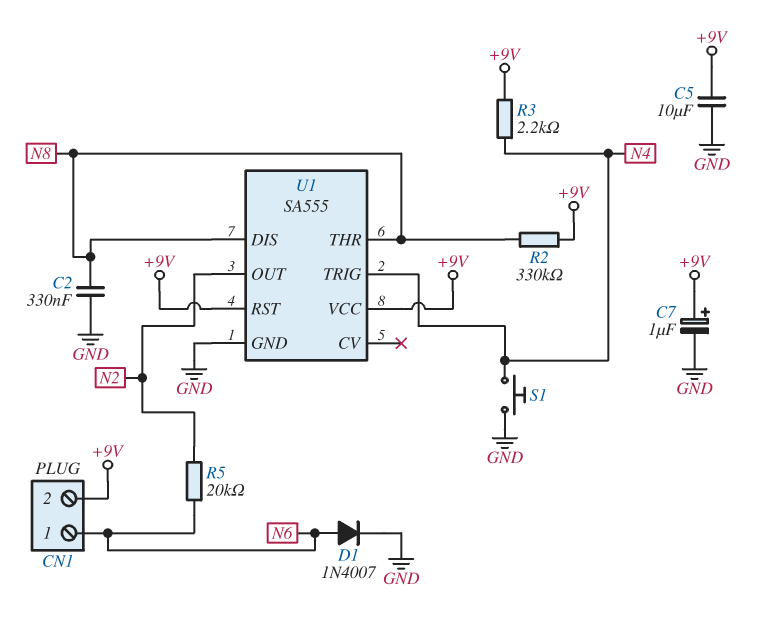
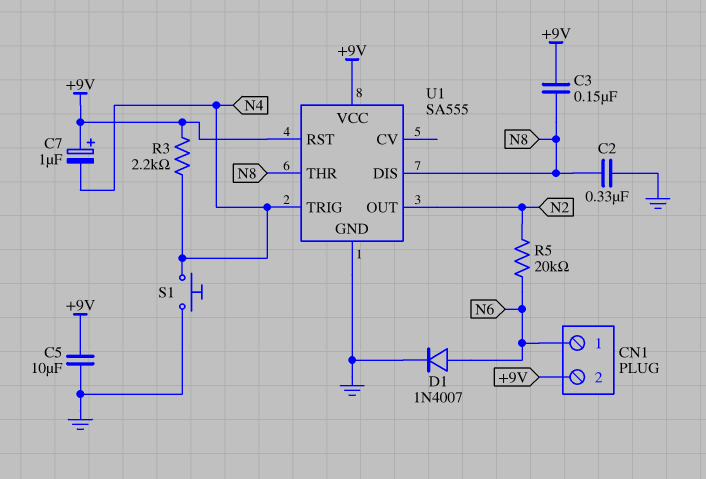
C3: none -> 150nF (+9V, N8)
C7: 1uF (plus +9V, minus GND) -> 1uF (plus +9V, minus N4)
R2: 330k (+9V, N8) -> none

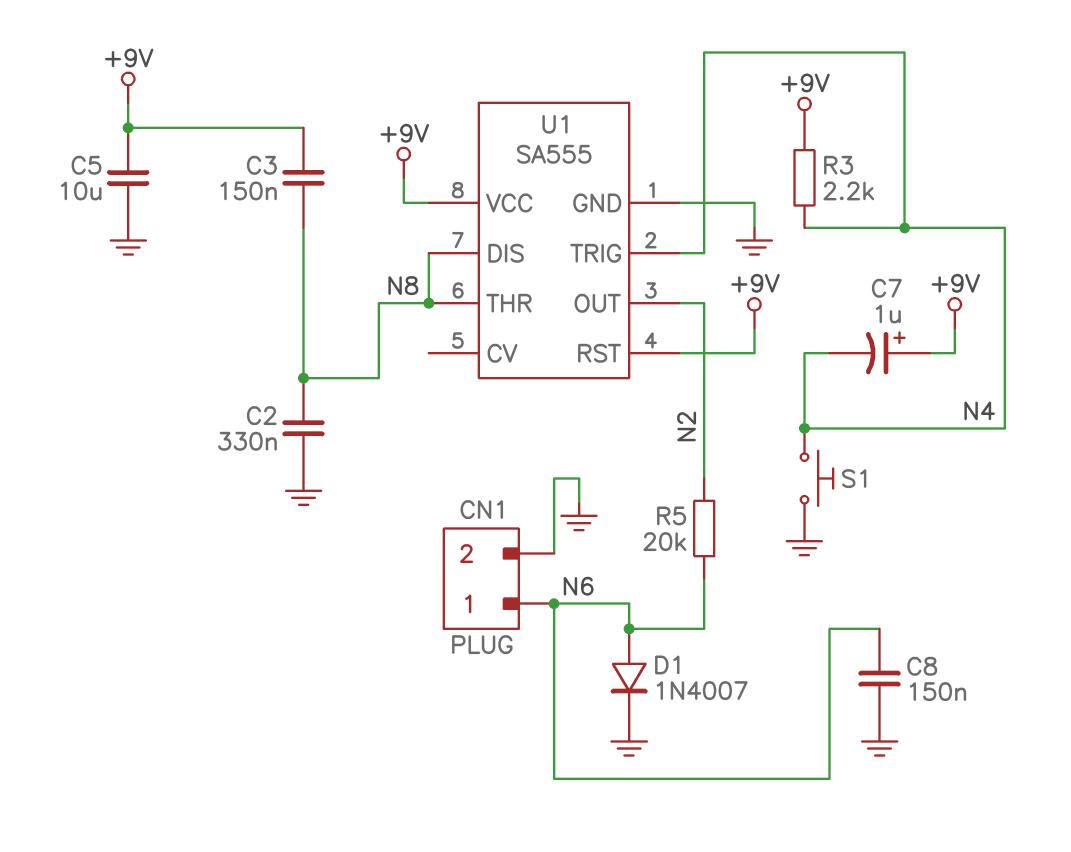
C8: none -> 150nF (GND, N6)
CN1 pin 2: +9V -> GND

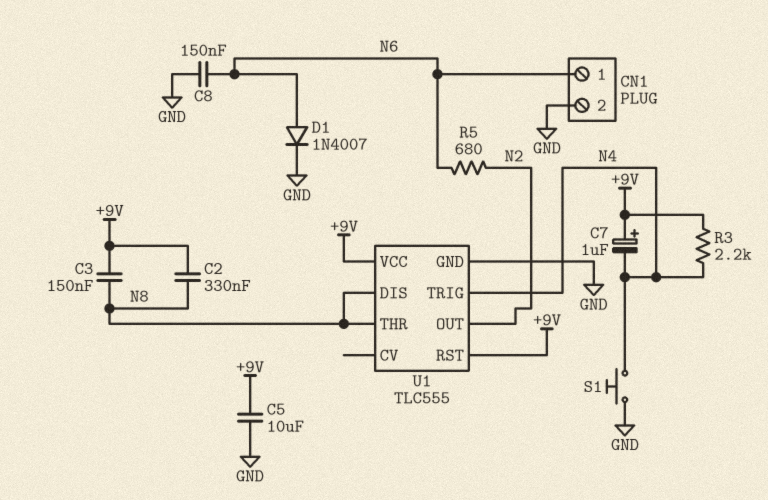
C2: 330nF (GND, N8) -> 330nF (+9V, N8)
R5: 20k (N2, N6) -> 680 (N2, N6)
U1: SA555 -> TLC555

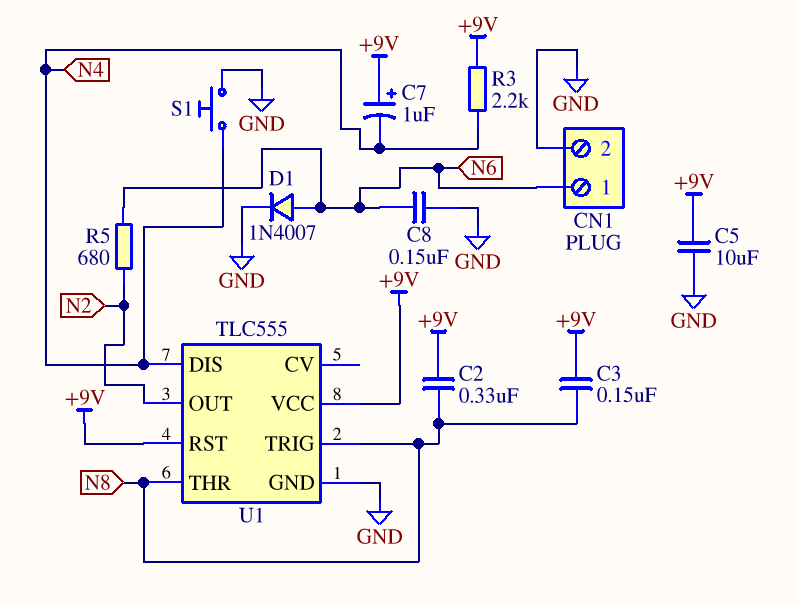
U1 pin DIS: N8 -> N4
U1 pin TRIG: N4 -> N8

